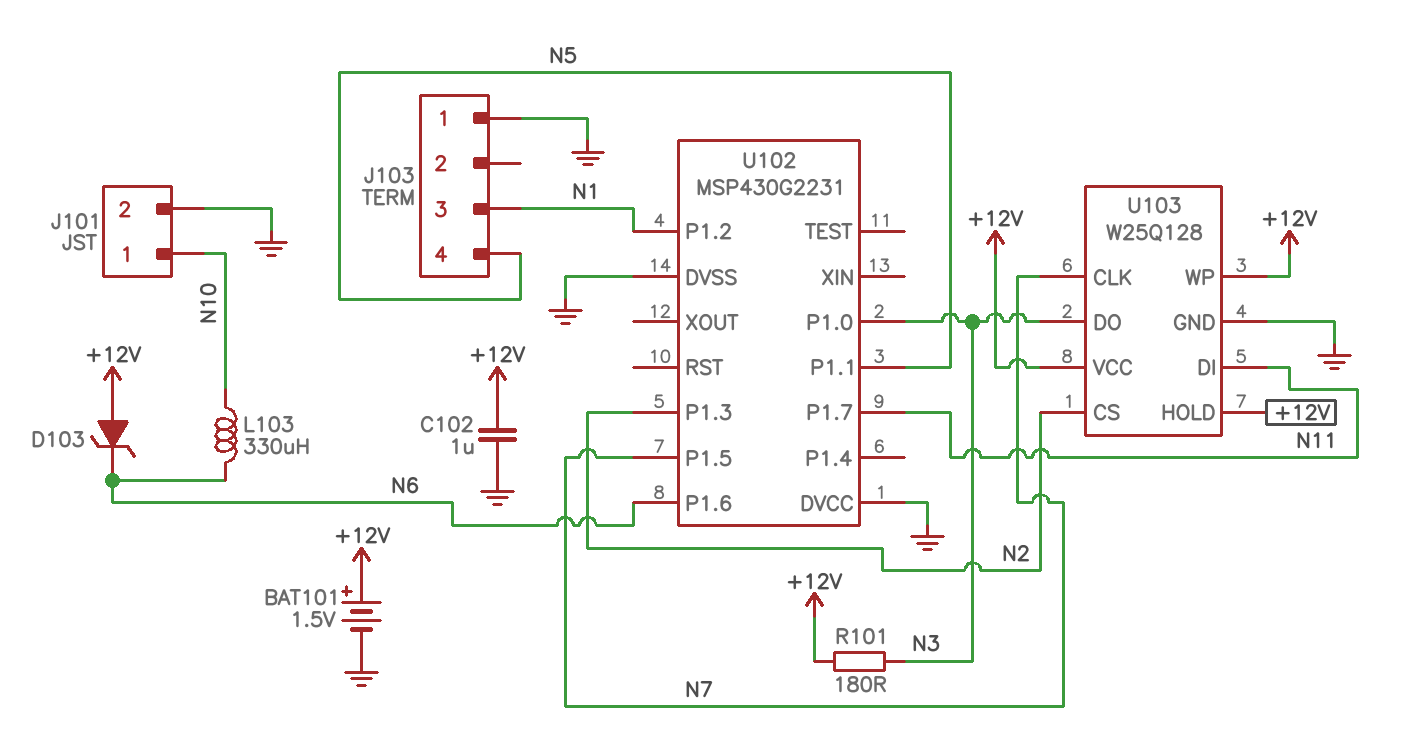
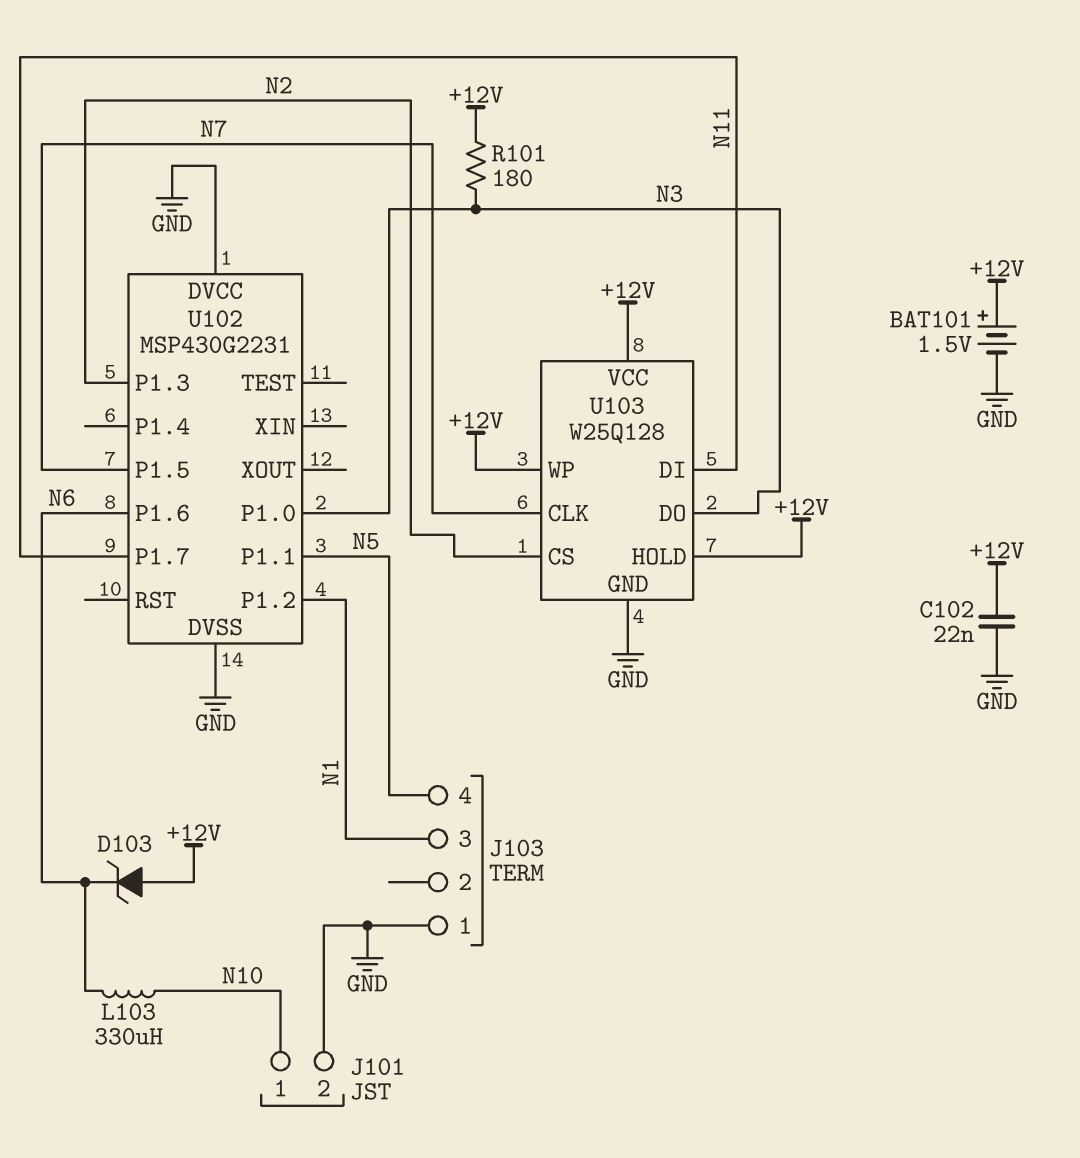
C102: 1uF (+12V, GND) -> 22nF (+12V, GND)

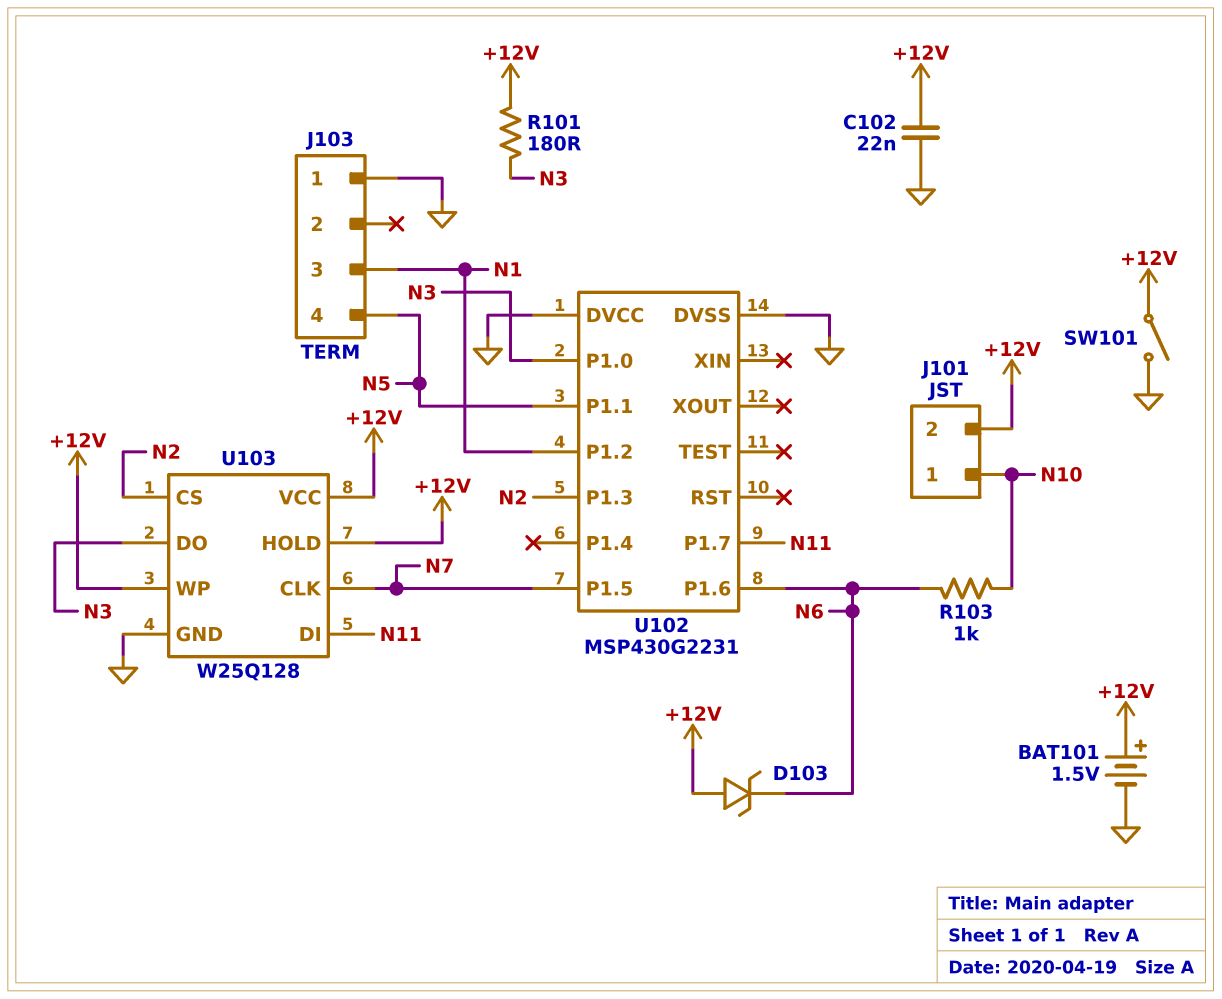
J101 pin 2: GND -> +12V
L103: 330uH (N6, N10) -> none
R103: none -> 1k (N6, N10)
SW101: none -> switch (+12V, GND)

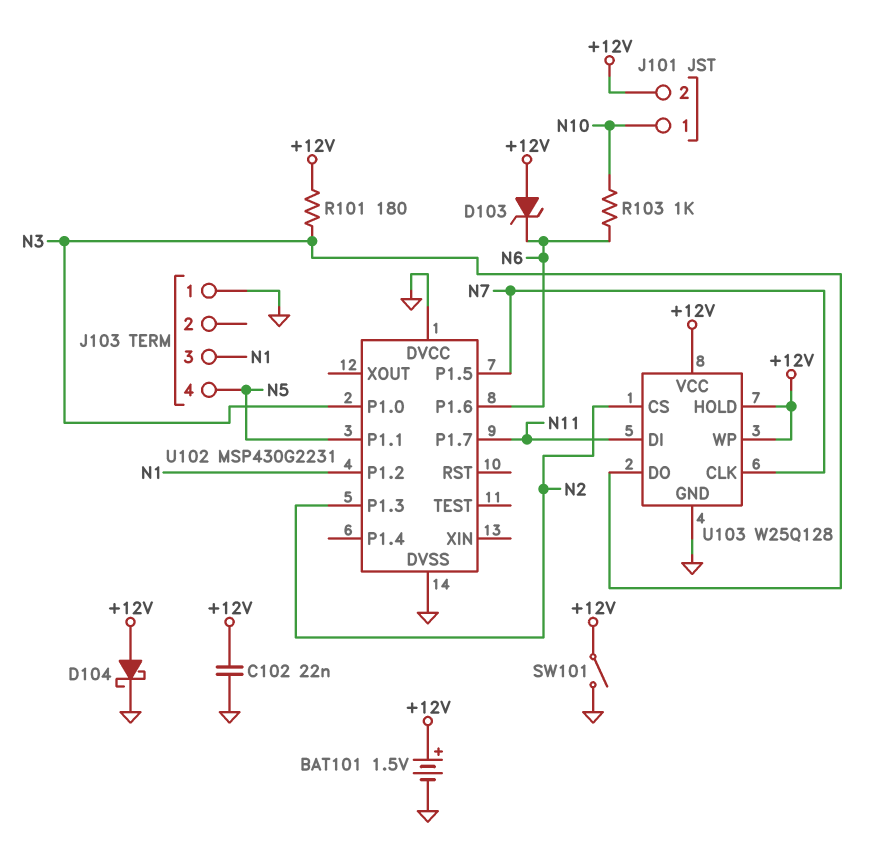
D104: none -> schottky (A +12V, K GND)

